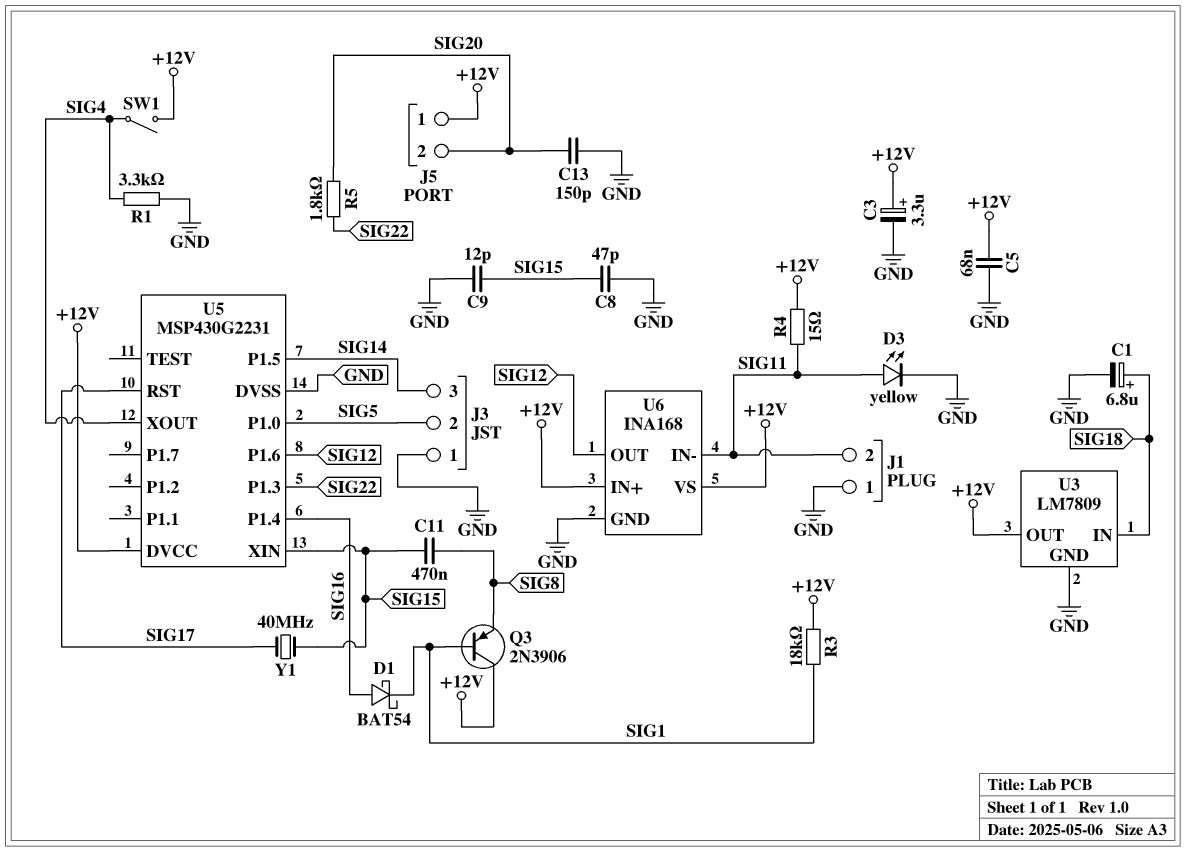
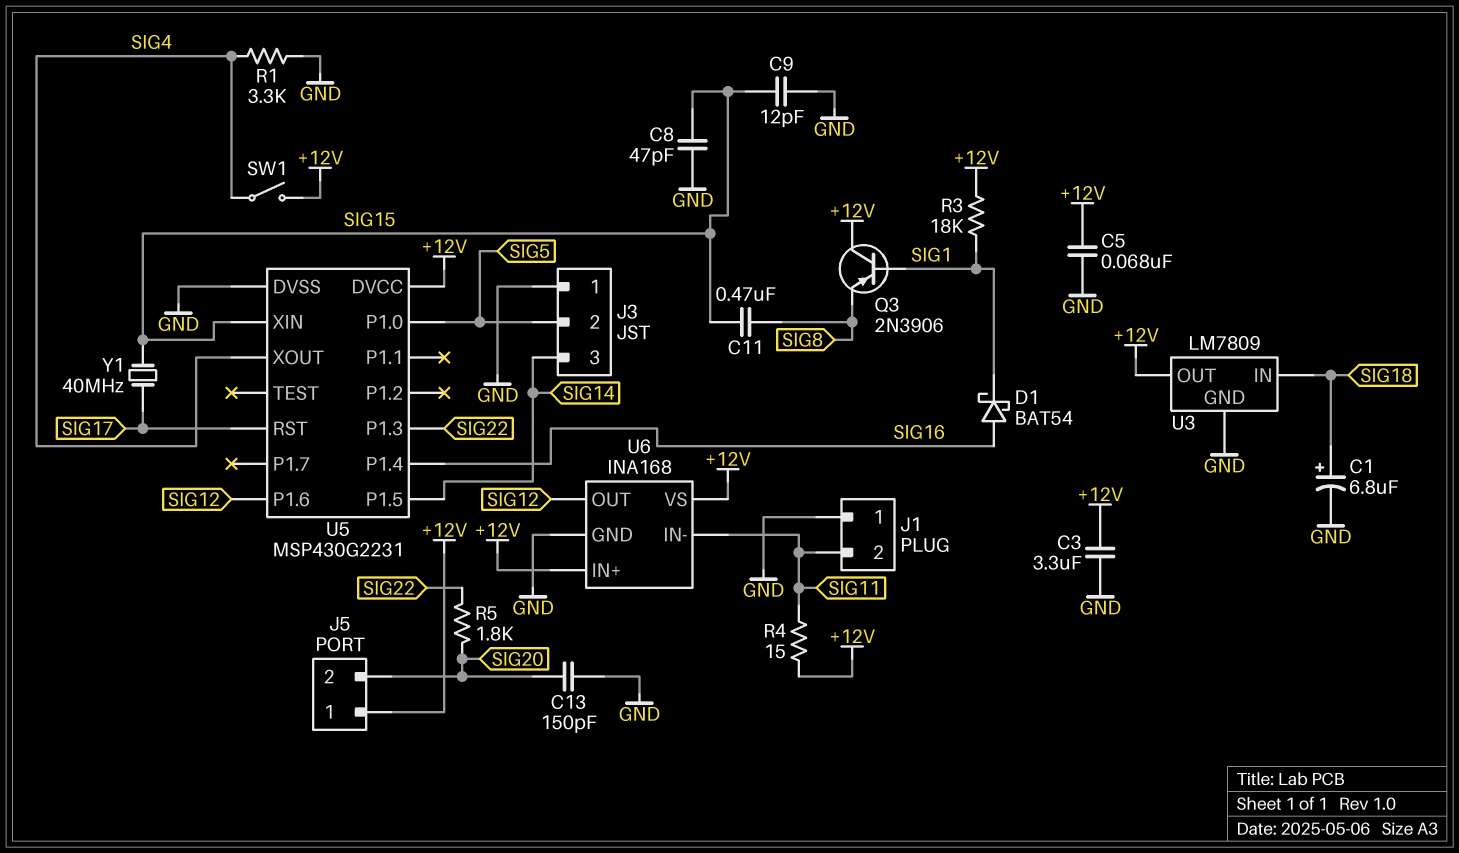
C3: 3.3uF (plus +12V, minus GND) -> 3.3uF (+12V, GND)
D3: LED yellow (A SIG11, K GND) -> none

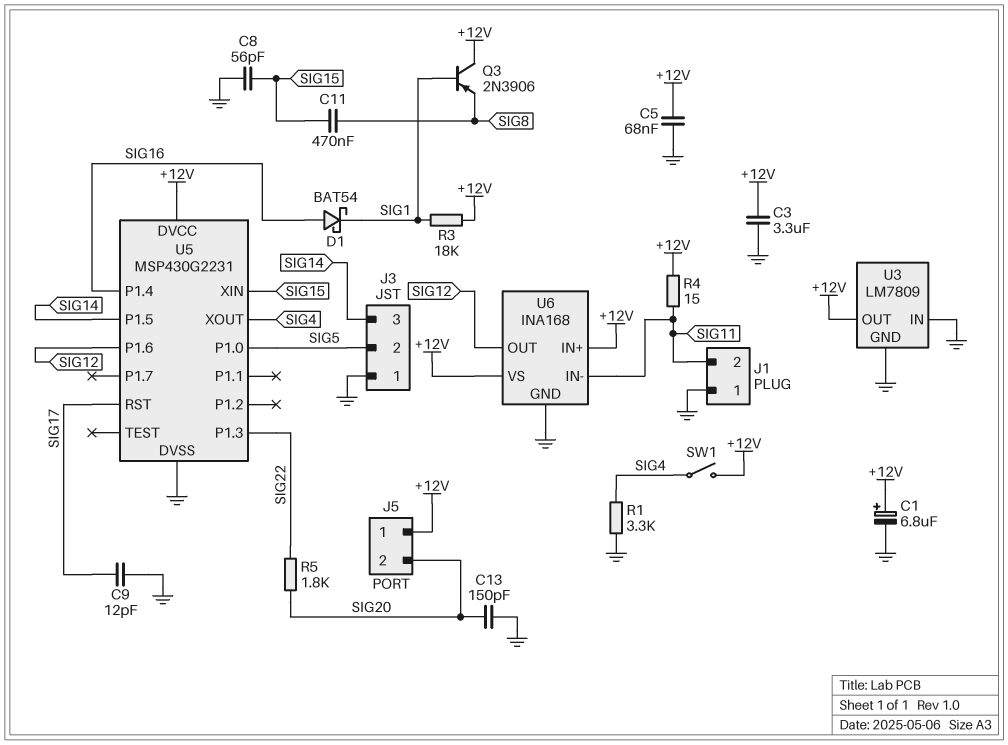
C1: 6.8uF (plus SIG18, minus GND) -> 6.8uF (plus +12V, minus GND)
C8: 47pF (GND, SIG15) -> 56pF (GND, SIG15)
C9: 12pF (GND, SIG15) -> 12pF (GND, SIG17)
U3 pin IN: SIG18 -> GND
Y1: 40MHz (SIG15, SIG17) -> none

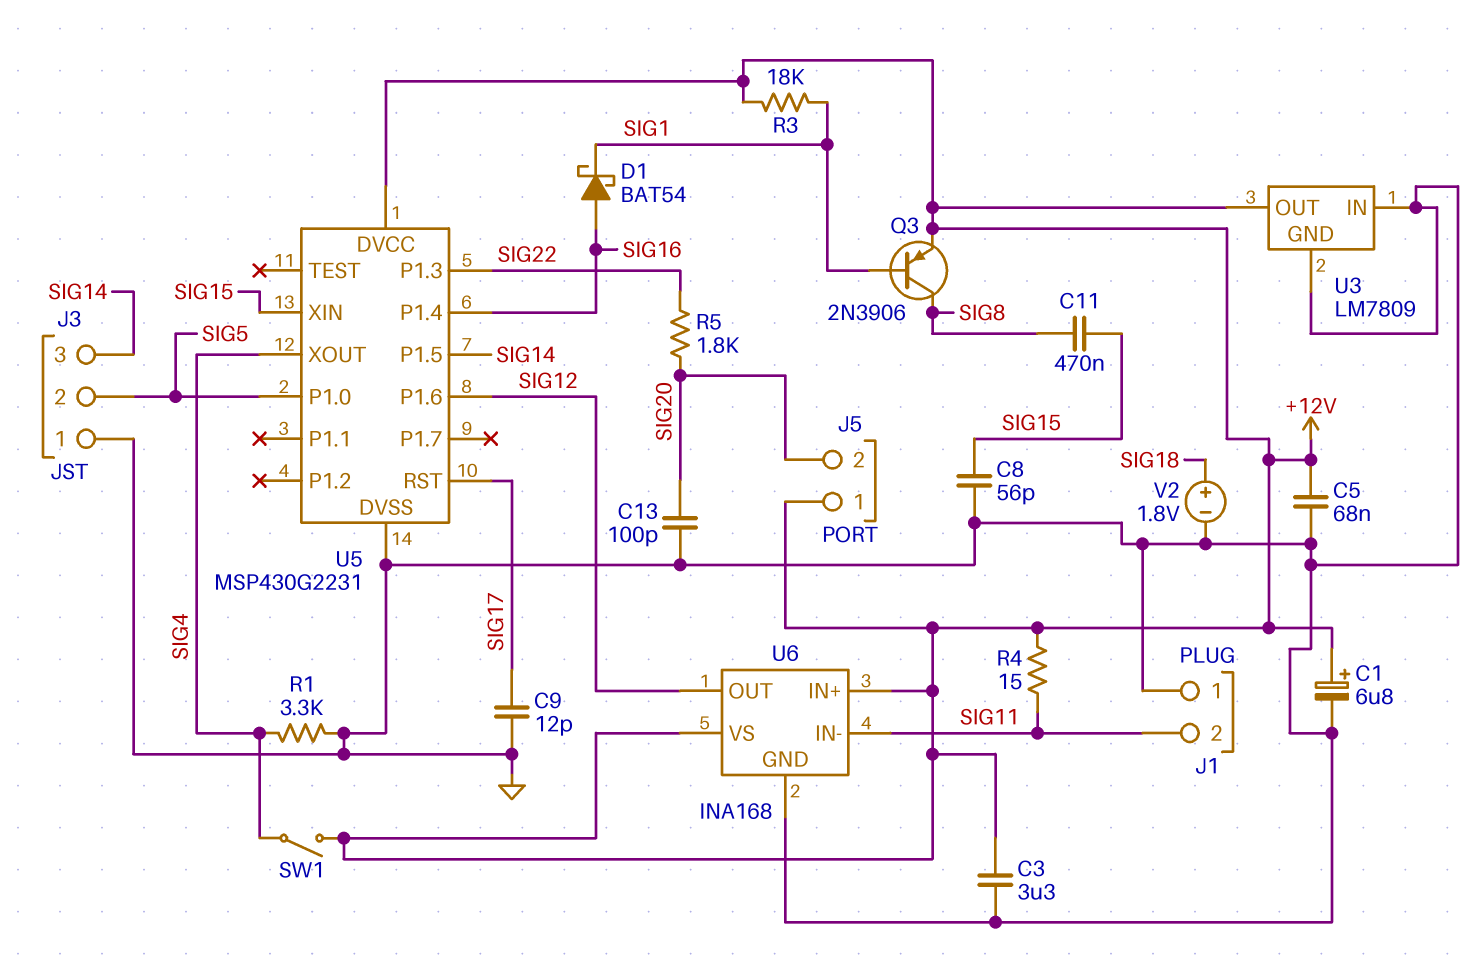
C13: 150pF (GND, SIG20) -> 100pF (GND, SIG20)
Q3: PNP 2N3906 (B SIG1, C +12V, E SIG8) -> PNP 2N3906 (B SIG1, C SIG8, E +12V)
V2: none -> 1.8V (plus SIG18, minus GND)

